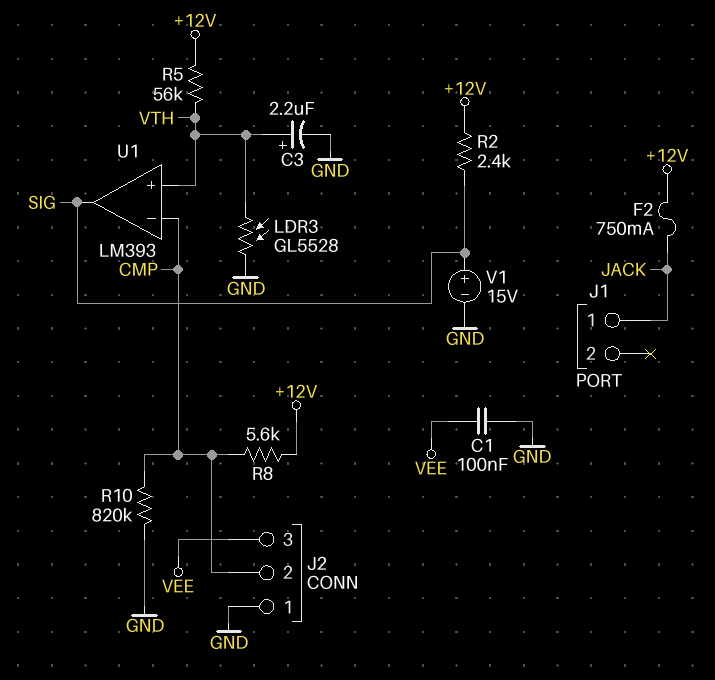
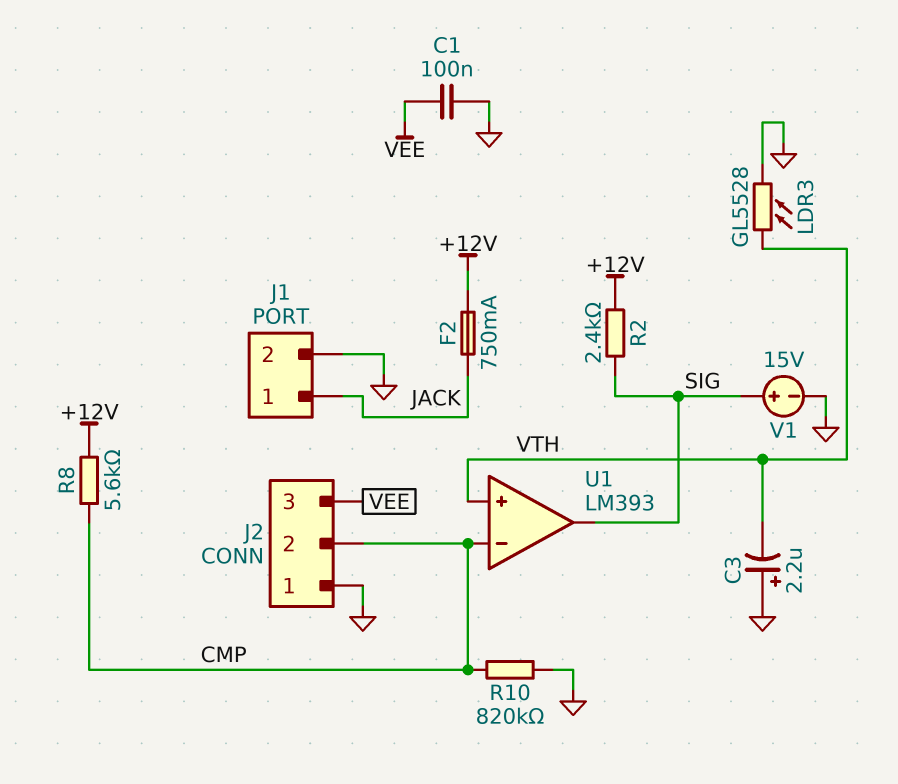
C3: 2.2uF (plus VTH, minus GND) -> 2.2uF (plus GND, minus VTH)
J1 pin 2: none -> GND
R5: 56k (+12V, VTH) -> none

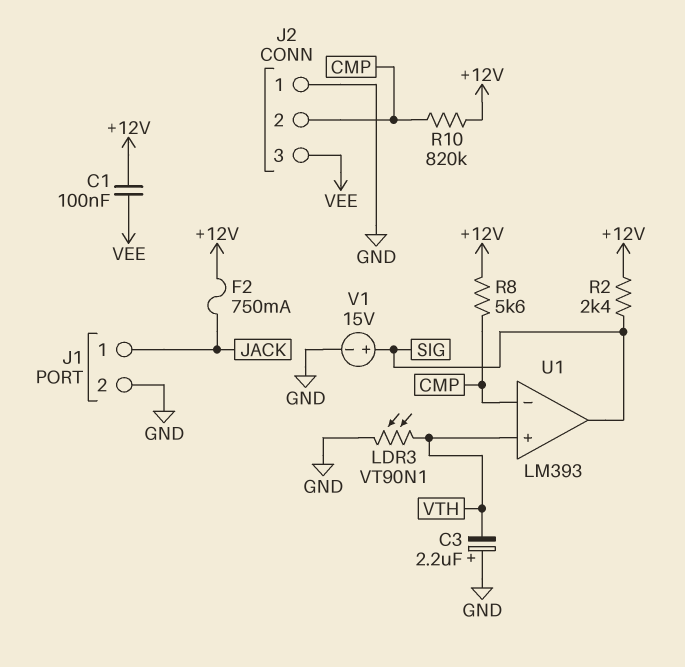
C1: 100nF (GND, VEE) -> 100nF (+12V, VEE)
LDR3: GL5528 (GND, VTH) -> VT90N1 (GND, VTH)
R10: 820k (CMP, GND) -> 820k (+12V, CMP)

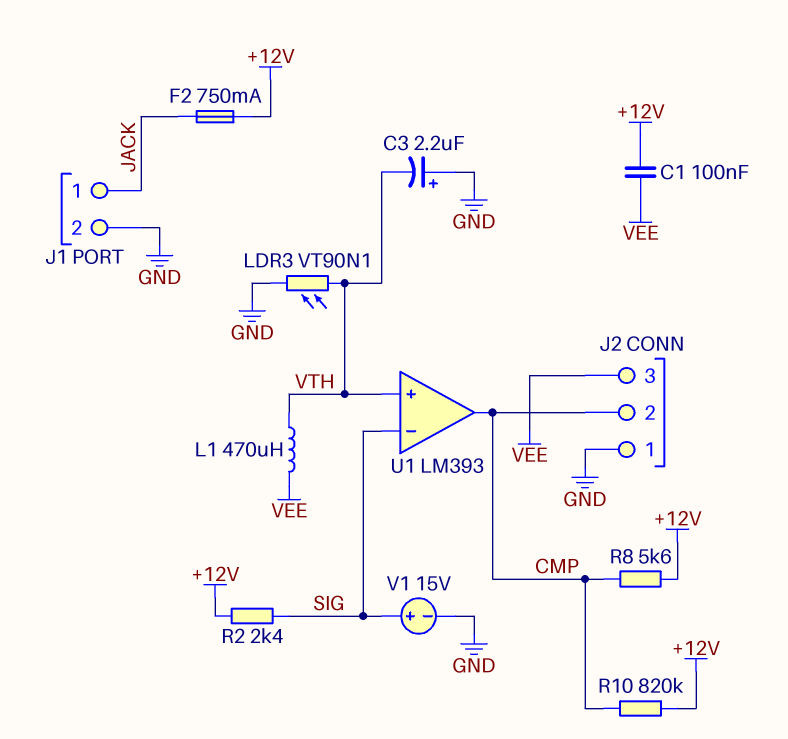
L1: none -> 470uH (VEE, VTH)
U1 pin in-: CMP -> SIG
U1 pin out: SIG -> CMP

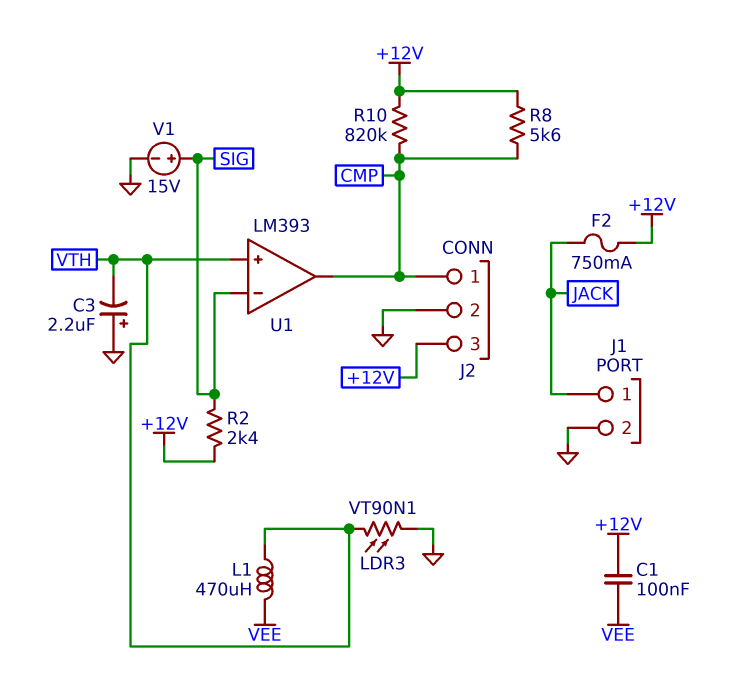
J2 pin 1: GND -> CMP
J2 pin 2: CMP -> GND
J2 pin 3: VEE -> +12V

